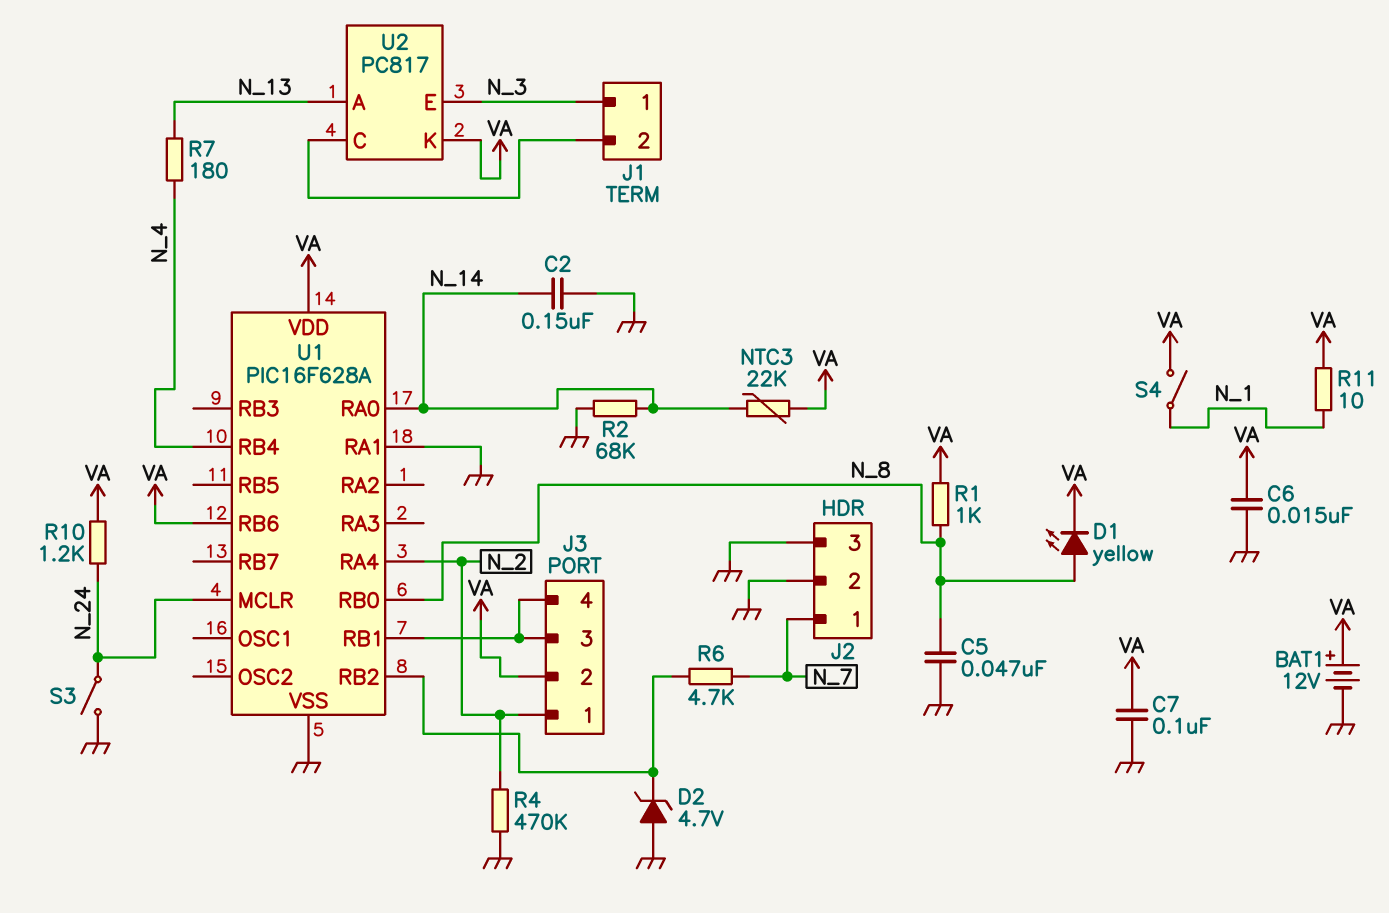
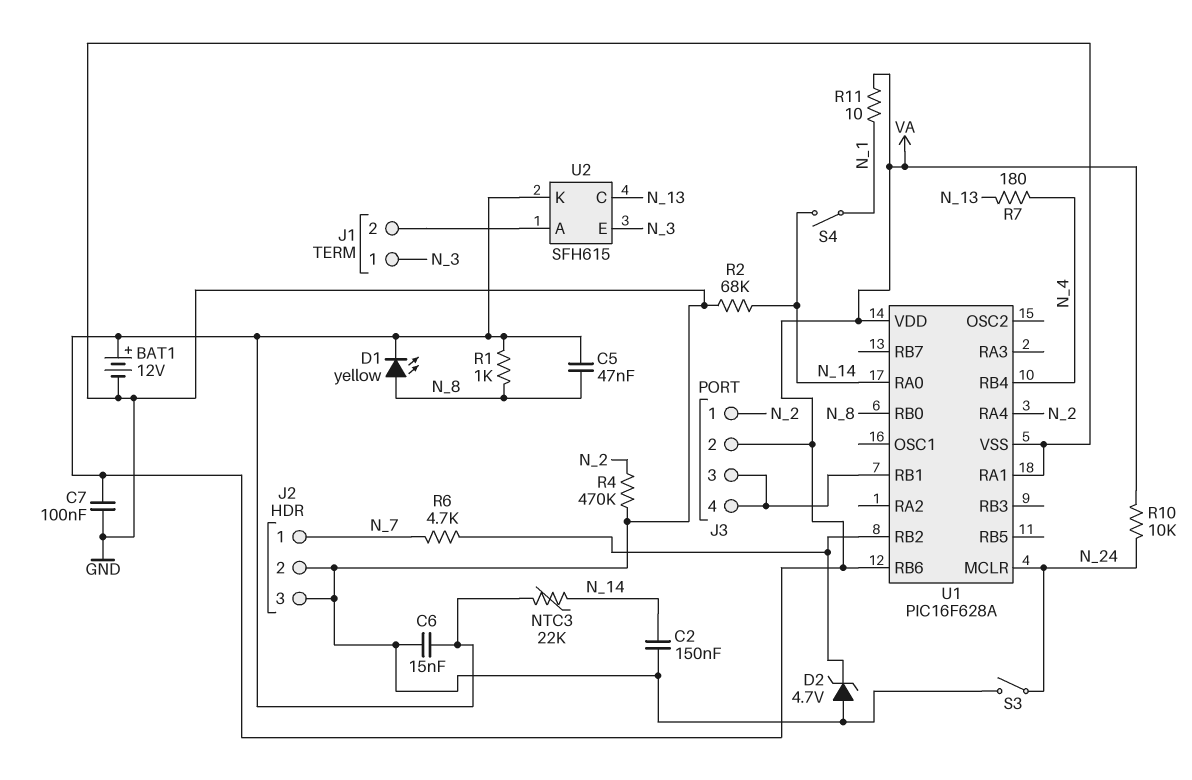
C5: 47nF (GND, N_8) -> 47nF (N_8, VA)
R10: 1.2k (N_24, VA) -> 10k (N_24, VA)
S4: switch (N_1, VA) -> switch (N_1, N_14)
U2: PC817 -> SFH615
U2 pin A: N_13 -> J1/2
U2 pin C: J1/2 -> N_13

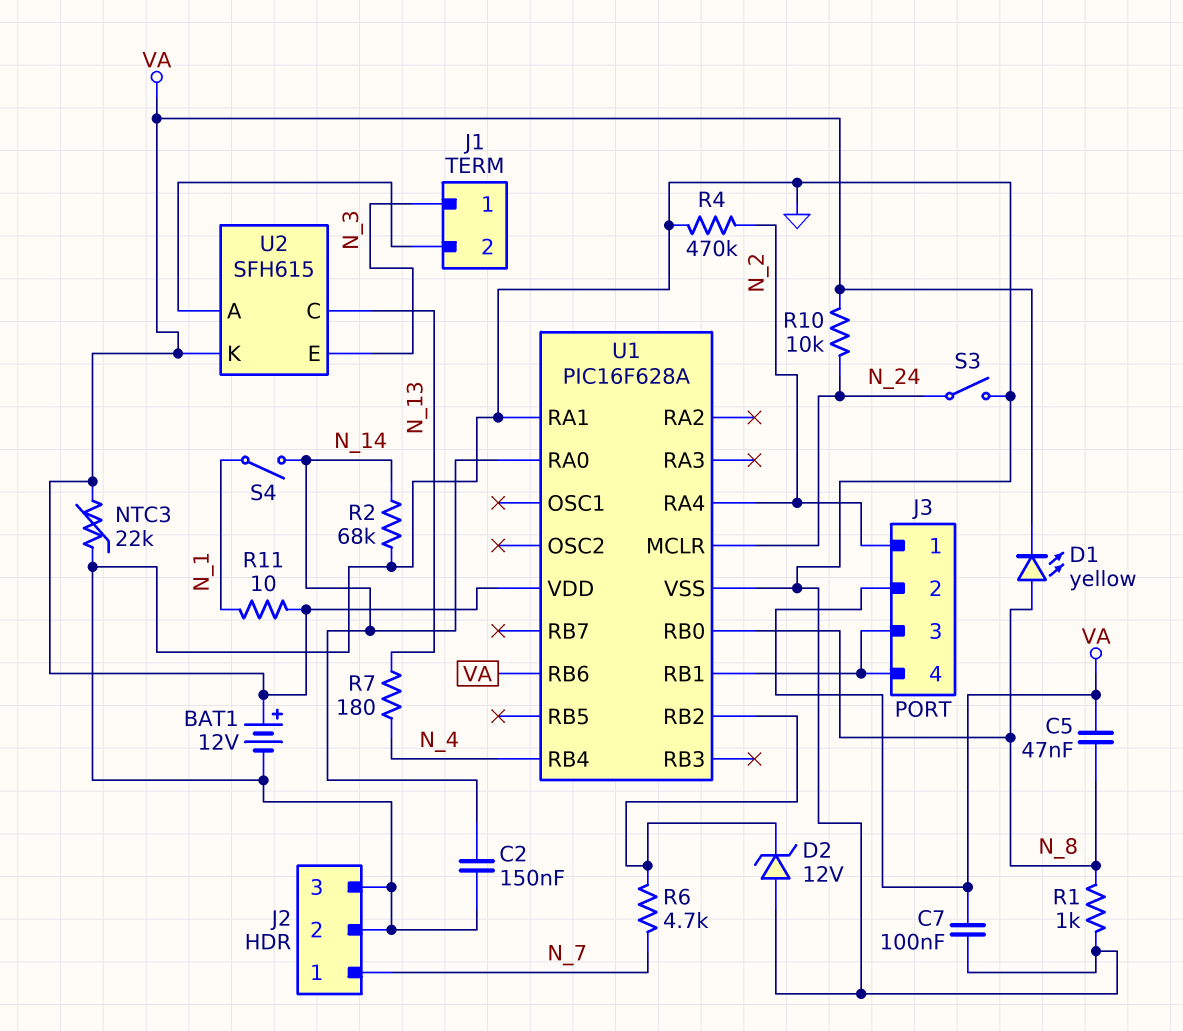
C6: 15nF (GND, VA) -> none
D2: zener 4.7V (A GND, K U1/RB2) -> zener 12V (A GND, K U1/RB2)
NTC3: 22k (N_14, VA) -> 22k (GND, VA)
R1: 1k (N_8, VA) -> 1k (GND, N_8)

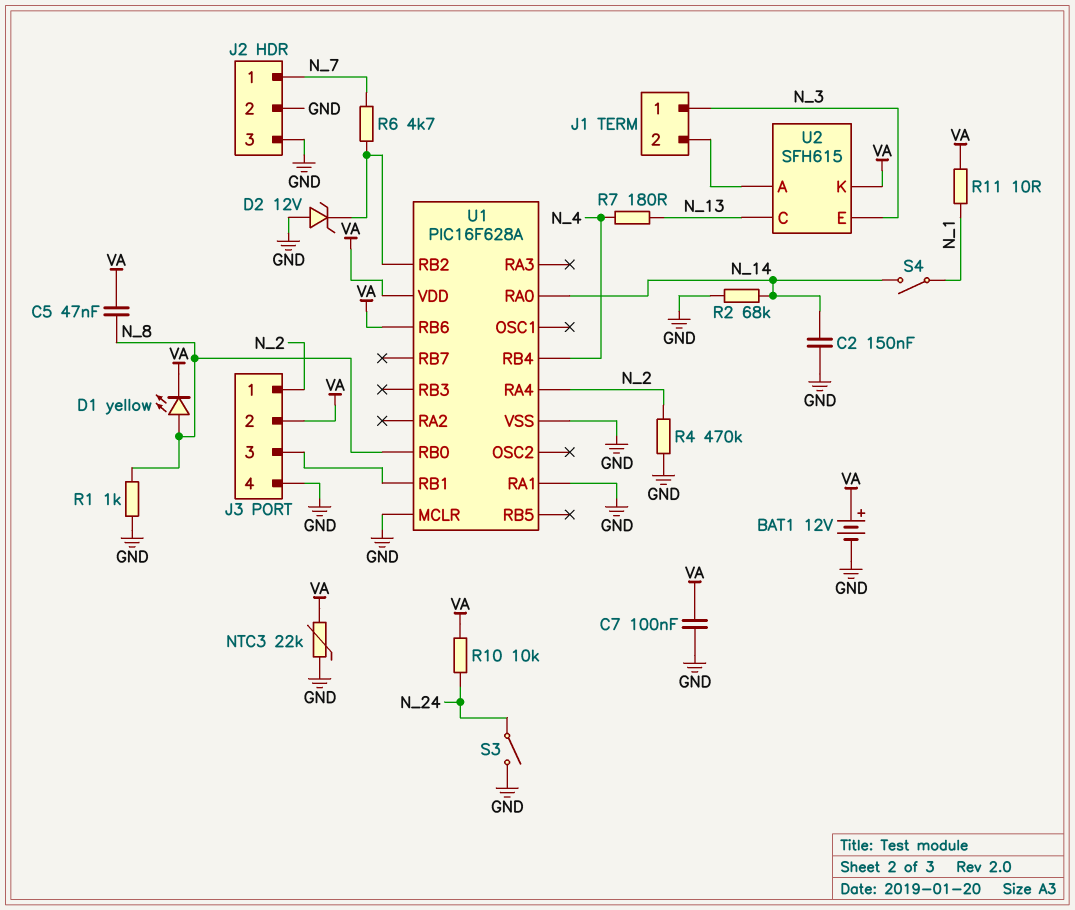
J3 pin 4: J3/3 -> GND
U1 pin MCLR: N_24 -> GND

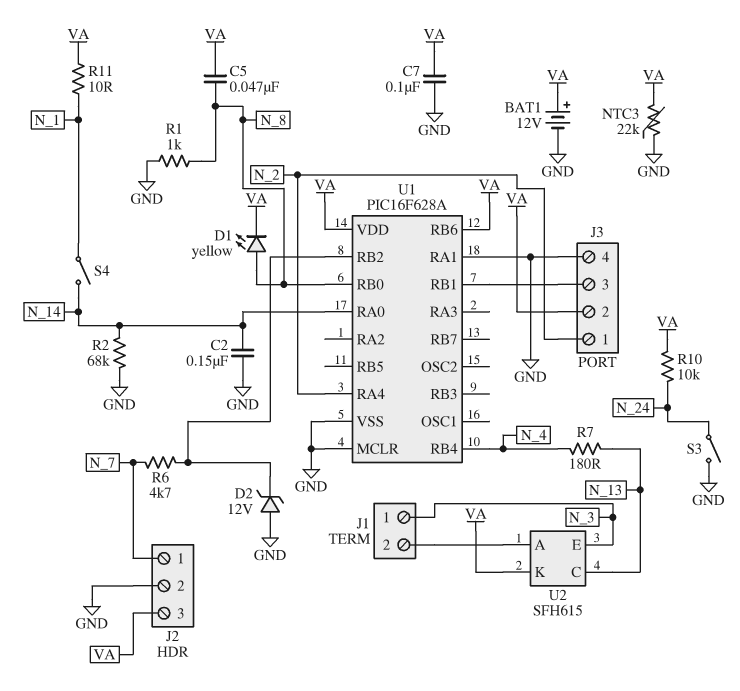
J2 pin 3: GND -> VA
R4: 470k (GND, N_2) -> none

